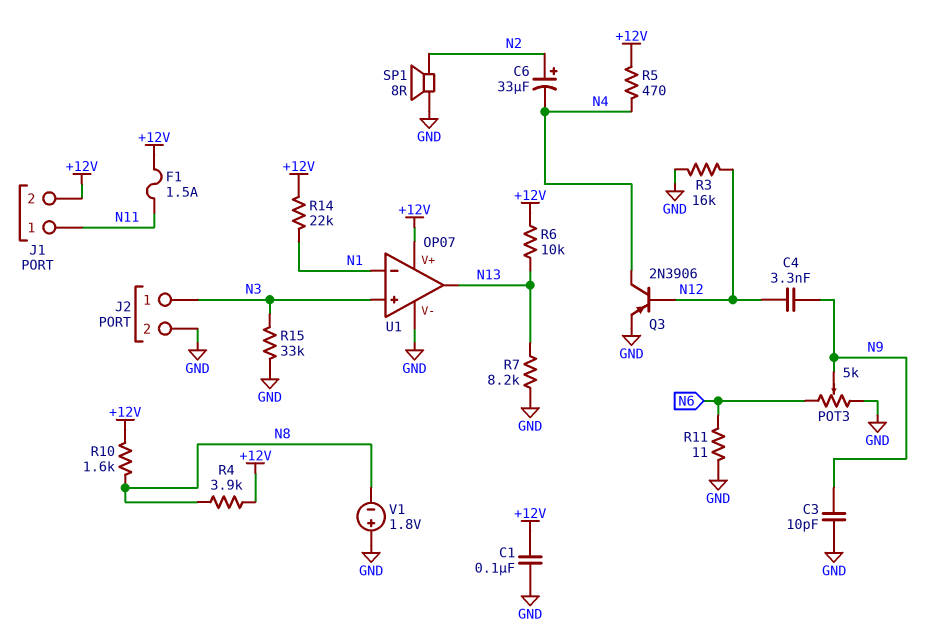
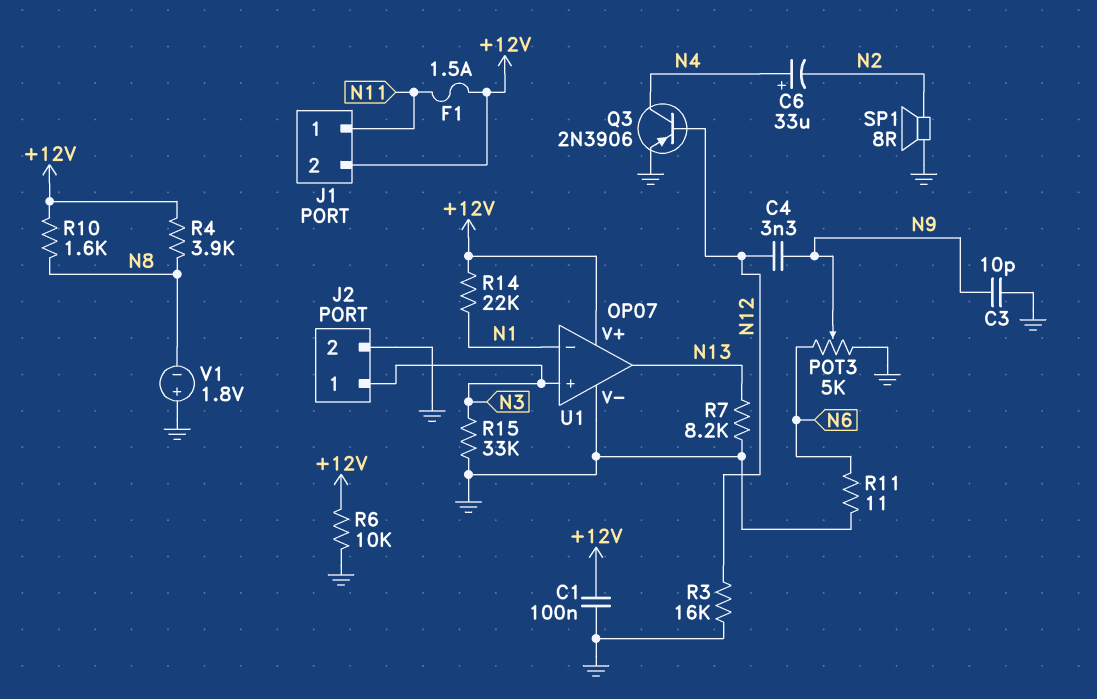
C6: 33uF (plus N2, minus N4) -> 33uF (plus N4, minus N2)
R5: 470 (+12V, N4) -> none
R6: 10k (+12V, N13) -> 10k (+12V, GND)

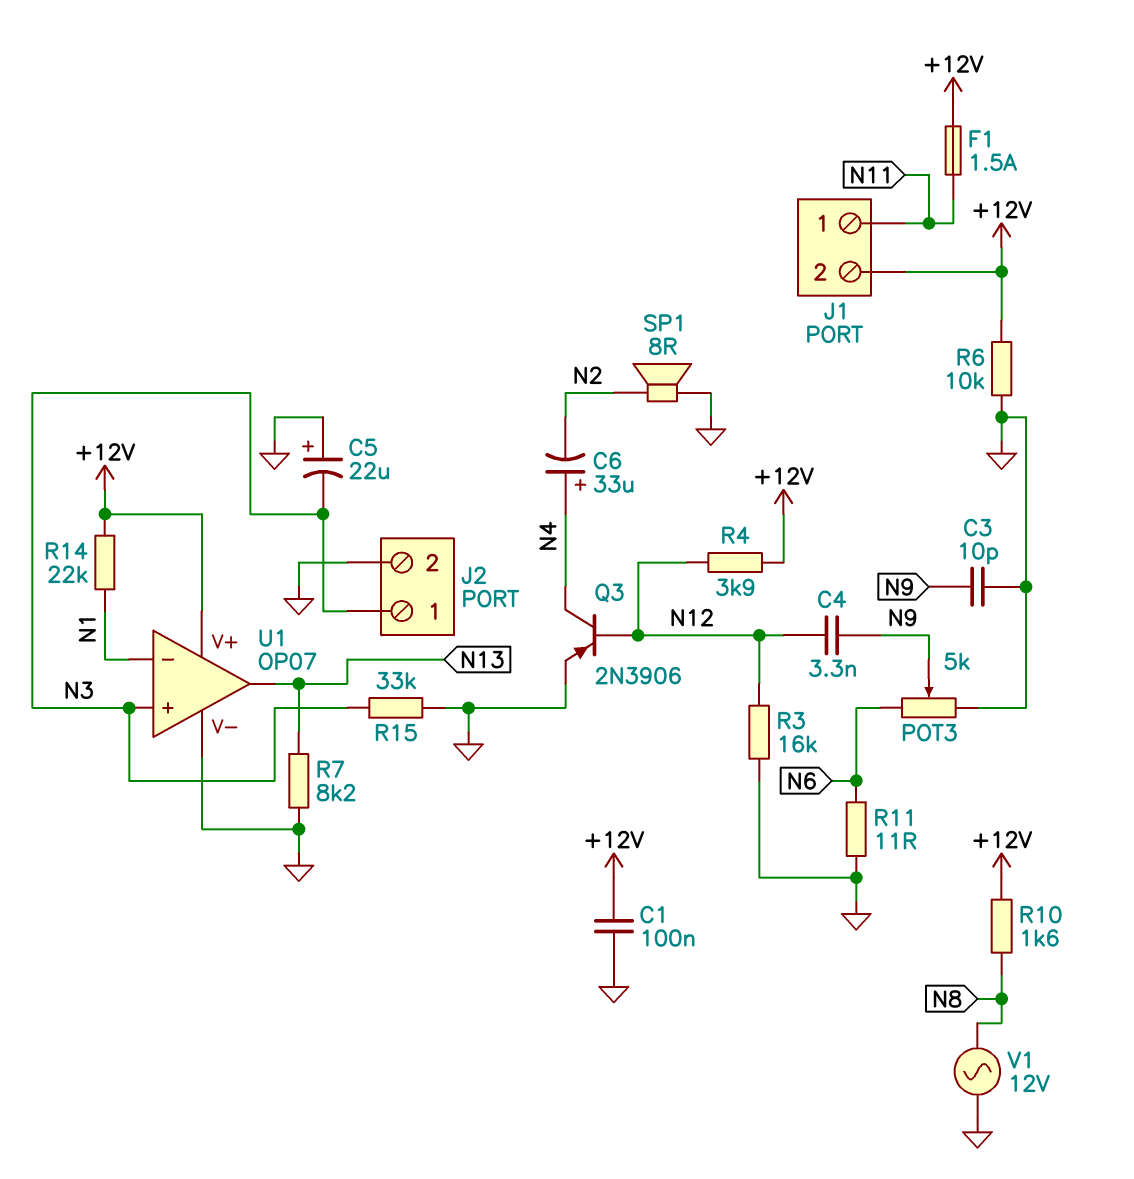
C5: none -> 22uF (plus GND, minus N3)
R4: 3.9k (+12V, N8) -> 3.9k (+12V, N12)
V1: 1.8V (plus GND, minus N8) -> AC 12V (GND, N8)

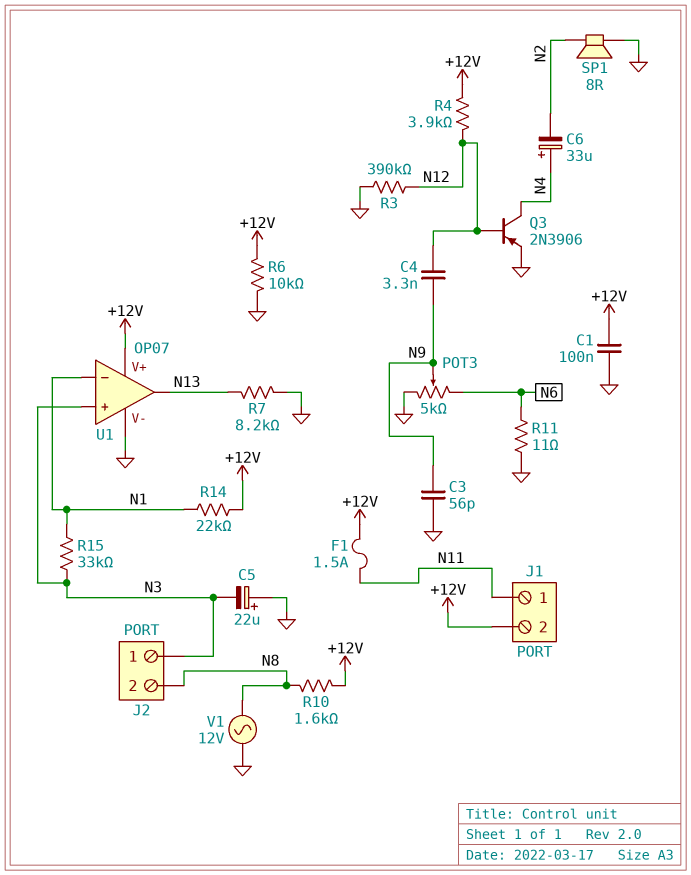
C3: 10pF (GND, N9) -> 56pF (GND, N9)
J2 pin 2: GND -> N8
R3: 16k (GND, N12) -> 390k (GND, N12)
R15: 33k (GND, N3) -> 33k (N1, N3)

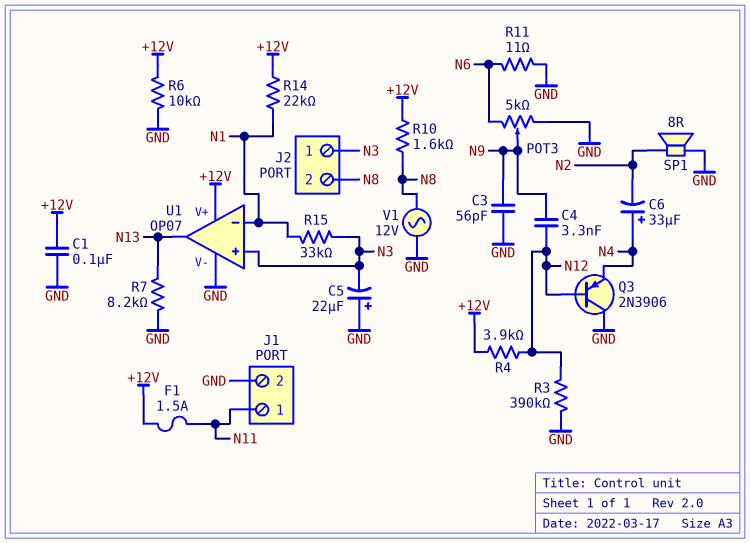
J1 pin 2: +12V -> GND
Q3: PNP 2N3906 (B N12, C N4, E GND) -> PNP 2N3906 (B N12, C GND, E N4)

